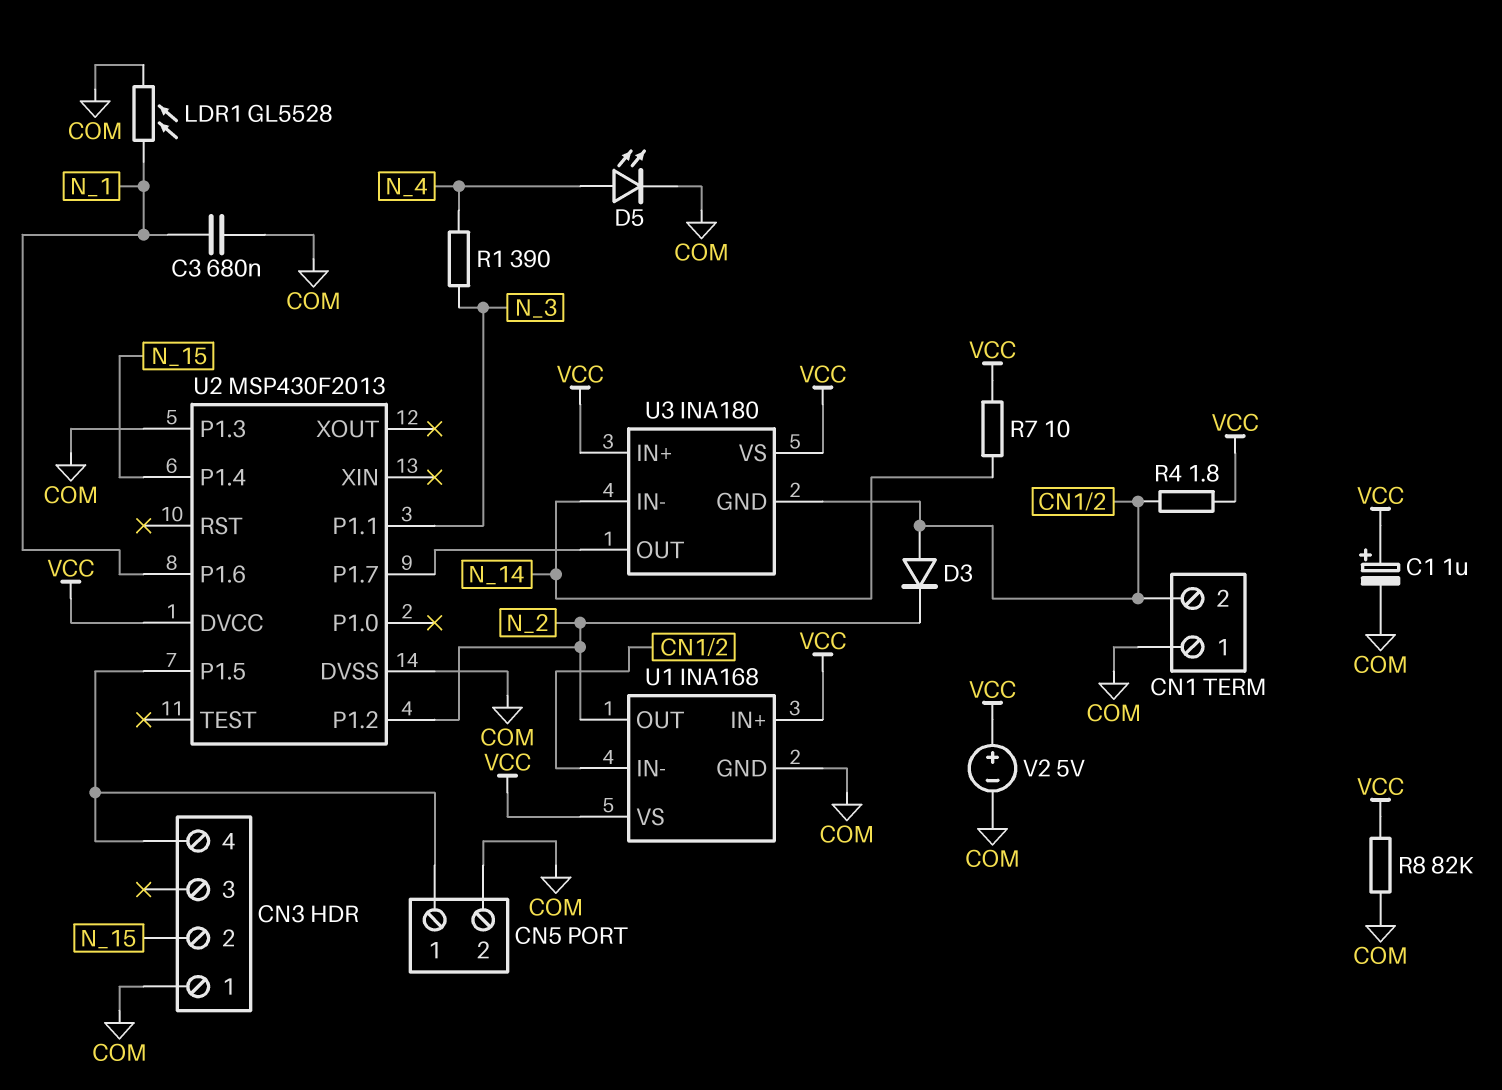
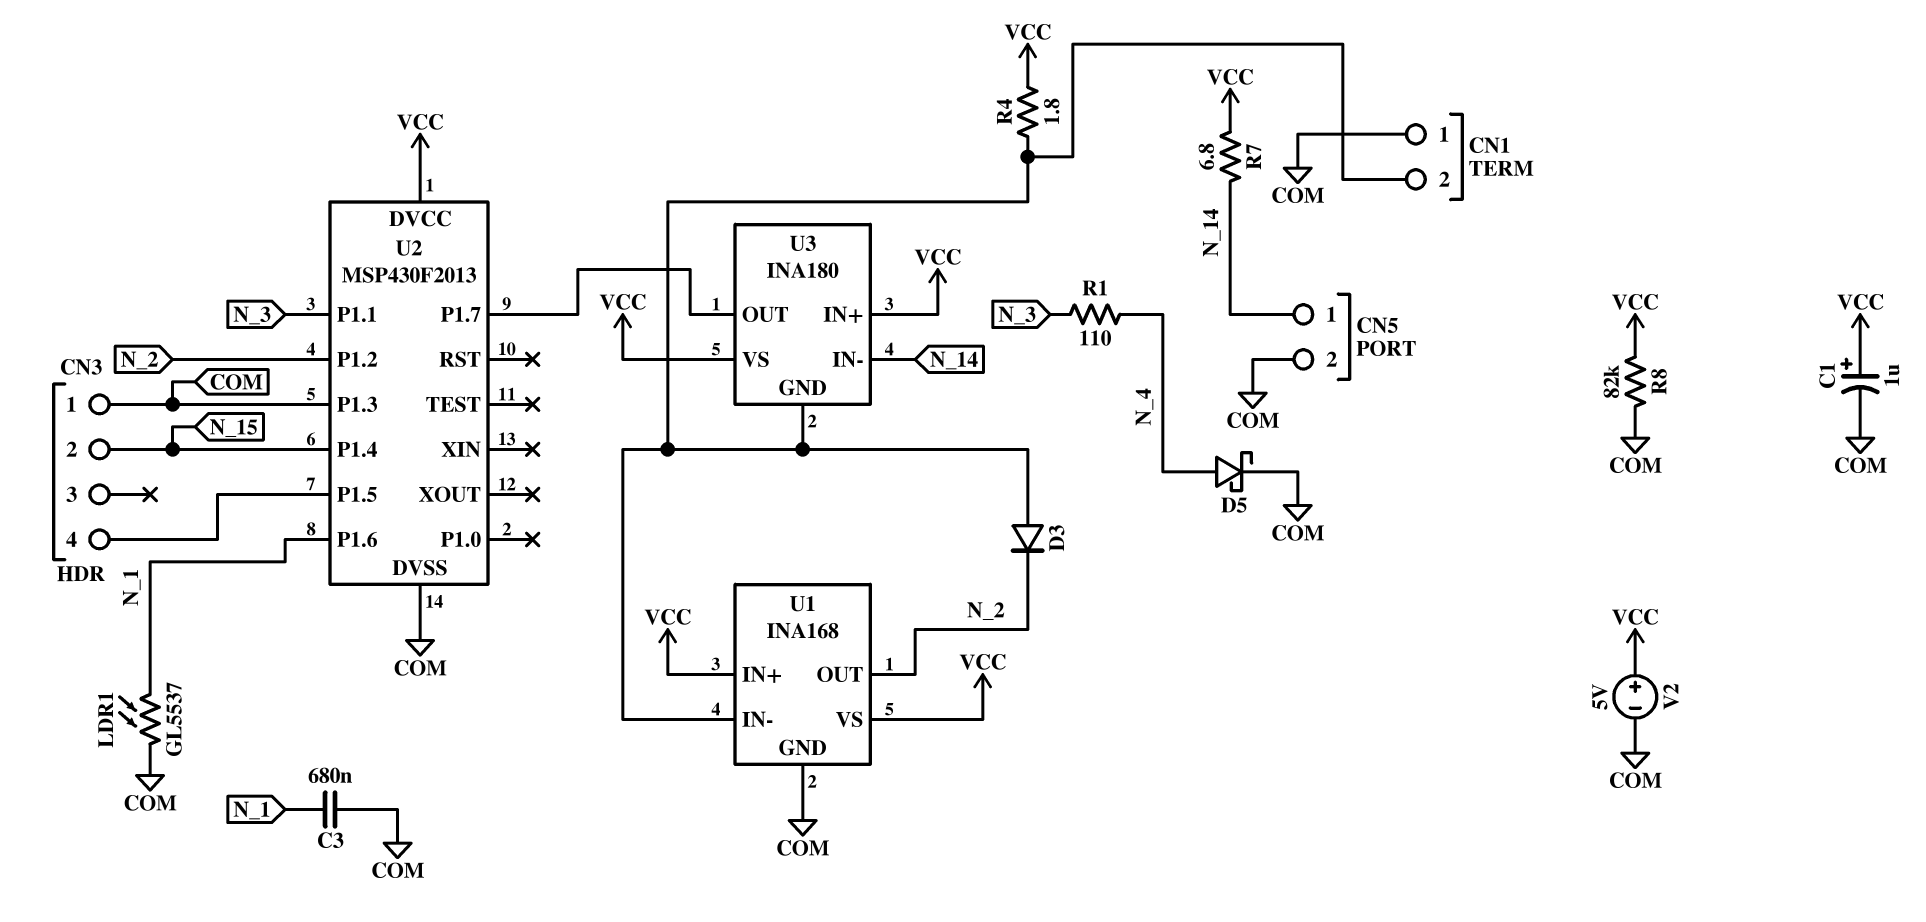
CN5 pin 1: CN3/4 -> N_14
D5: LED (A N_4, K COM) -> schottky (A N_4, K COM)
LDR1: GL5528 (COM, N_1) -> GL5537 (COM, N_1)
R1: 390 (N_3, N_4) -> 110 (N_3, N_4)
R7: 10 (N_14, VCC) -> 6.8 (N_14, VCC)

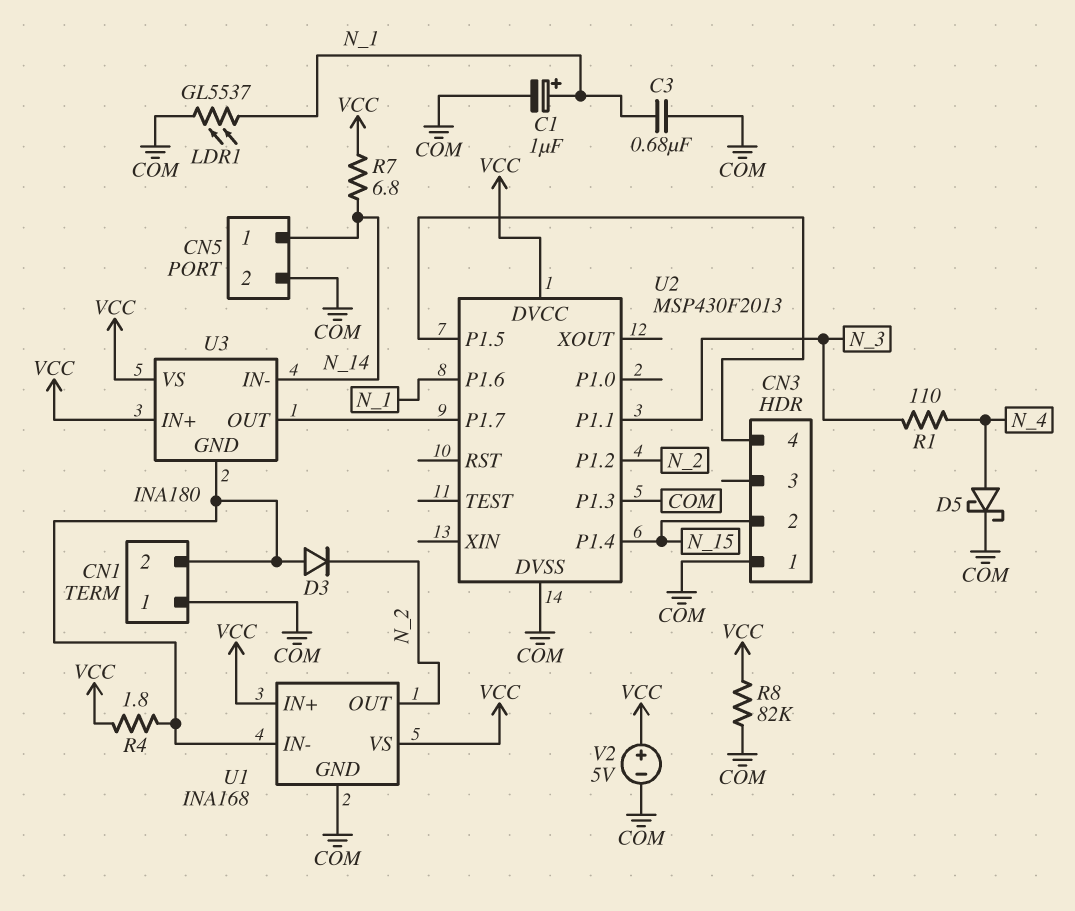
C1: 1uF (plus VCC, minus COM) -> 1uF (plus N_1, minus COM)

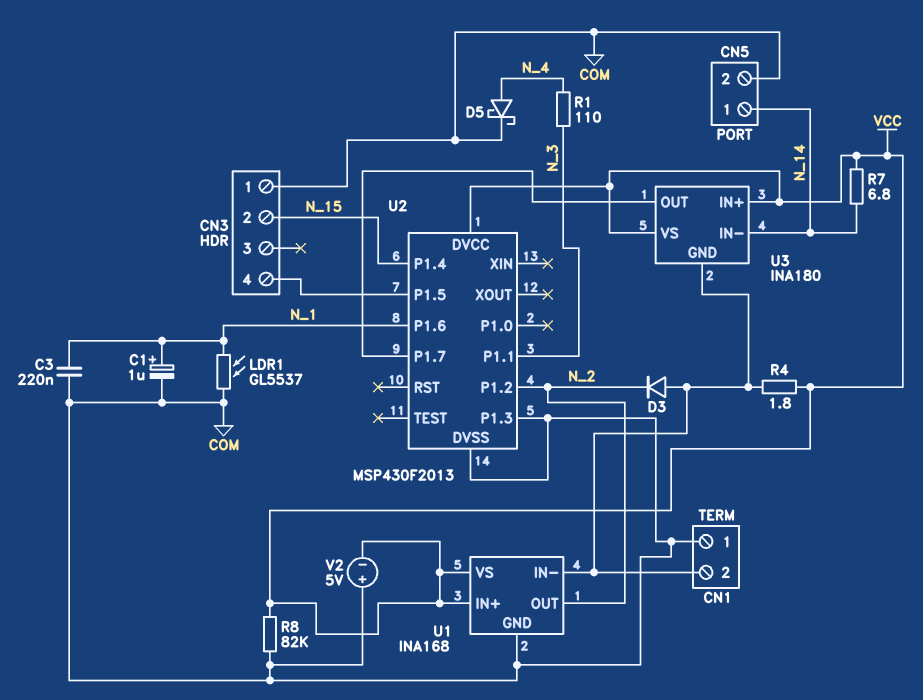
C3: 680nF (COM, N_1) -> 220nF (COM, N_1)
V2: 5V (plus VCC, minus COM) -> 5V (plus COM, minus VCC)

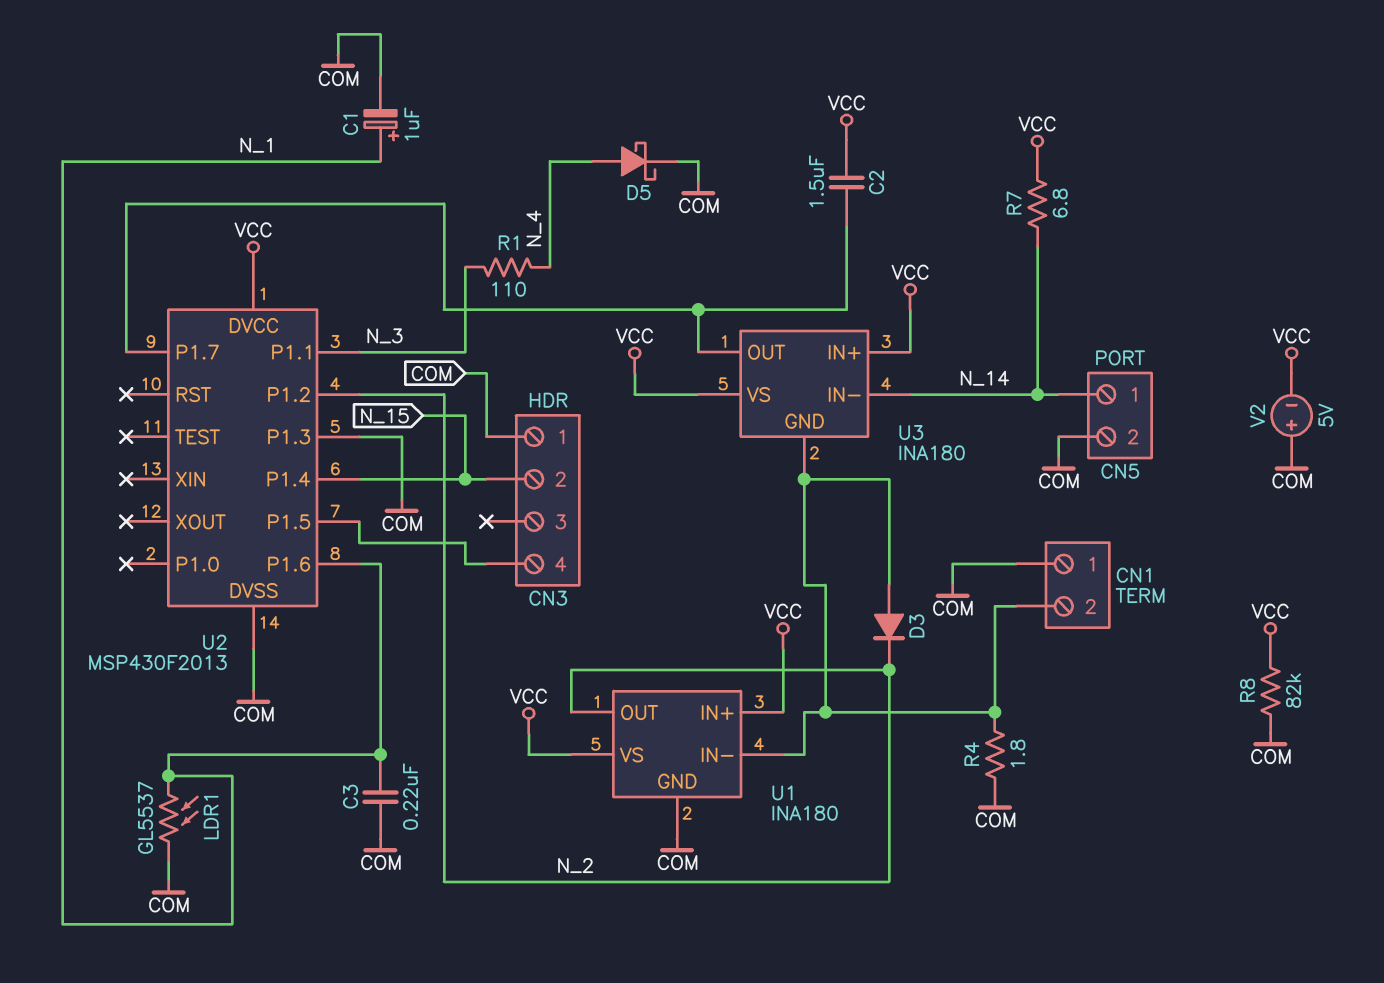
C2: none -> 1.5uF (U2/P1.7, VCC)
R4: 1.8 (CN1/2, VCC) -> 1.8 (CN1/2, COM)
U1: INA168 -> INA180

